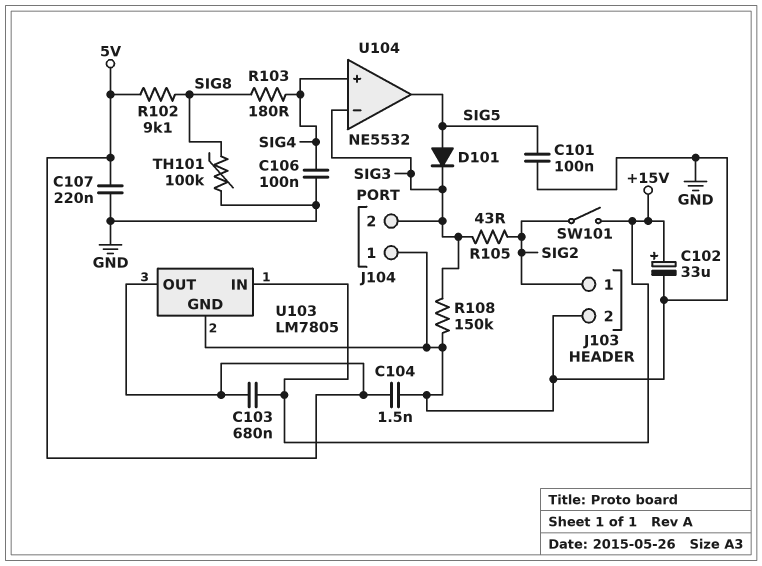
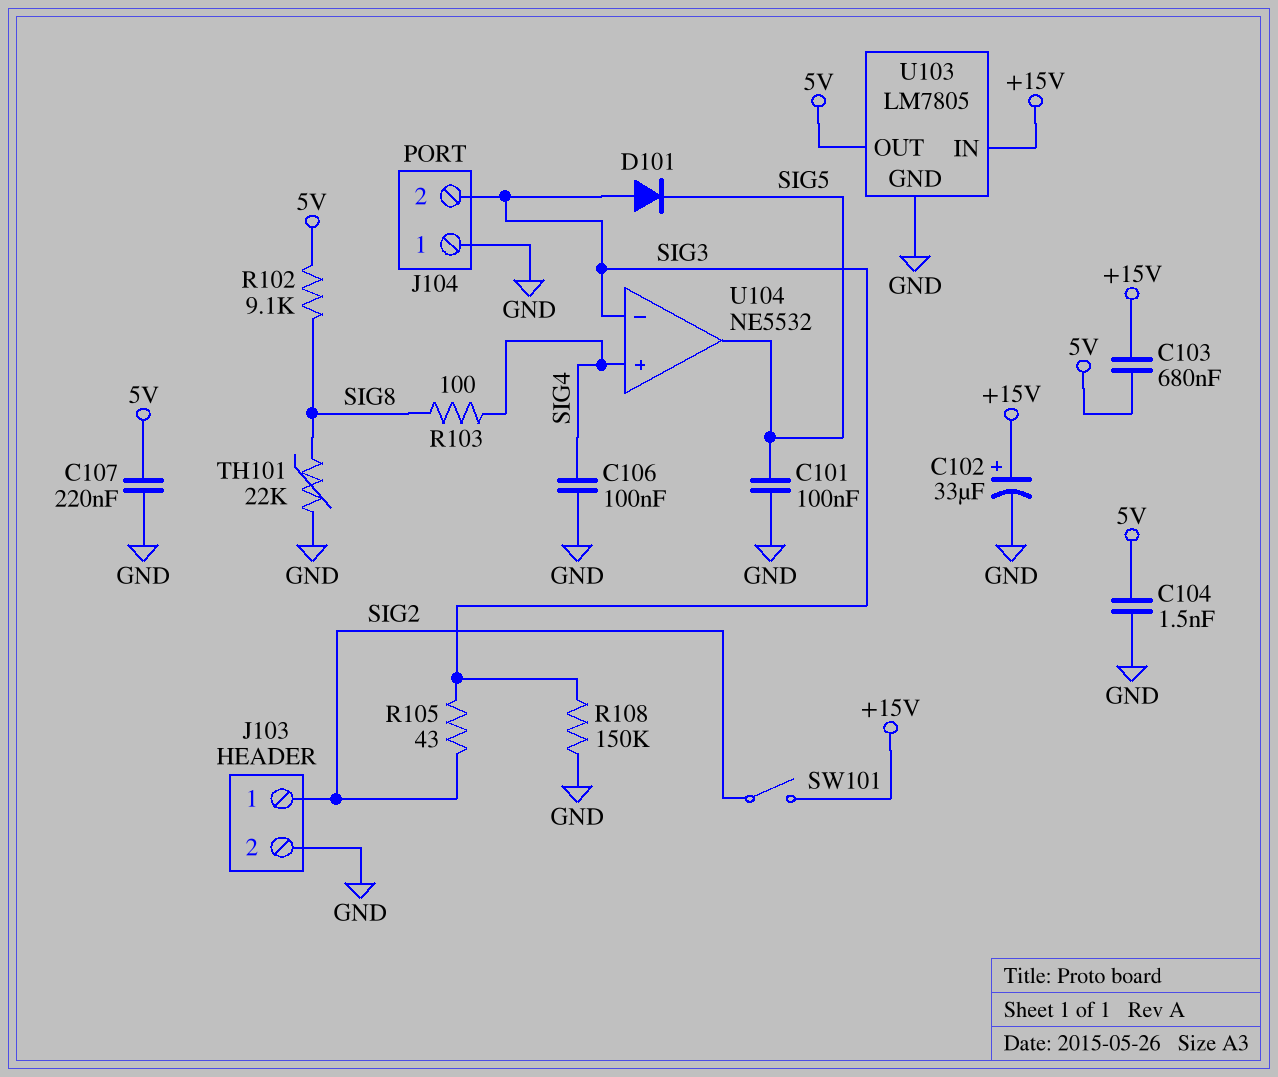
D101: diode (A SIG5, K SIG3) -> diode (A SIG3, K SIG5)
R103: 180 (SIG4, SIG8) -> 100 (SIG4, SIG8)
TH101: 100k (GND, SIG8) -> 22k (GND, SIG8)

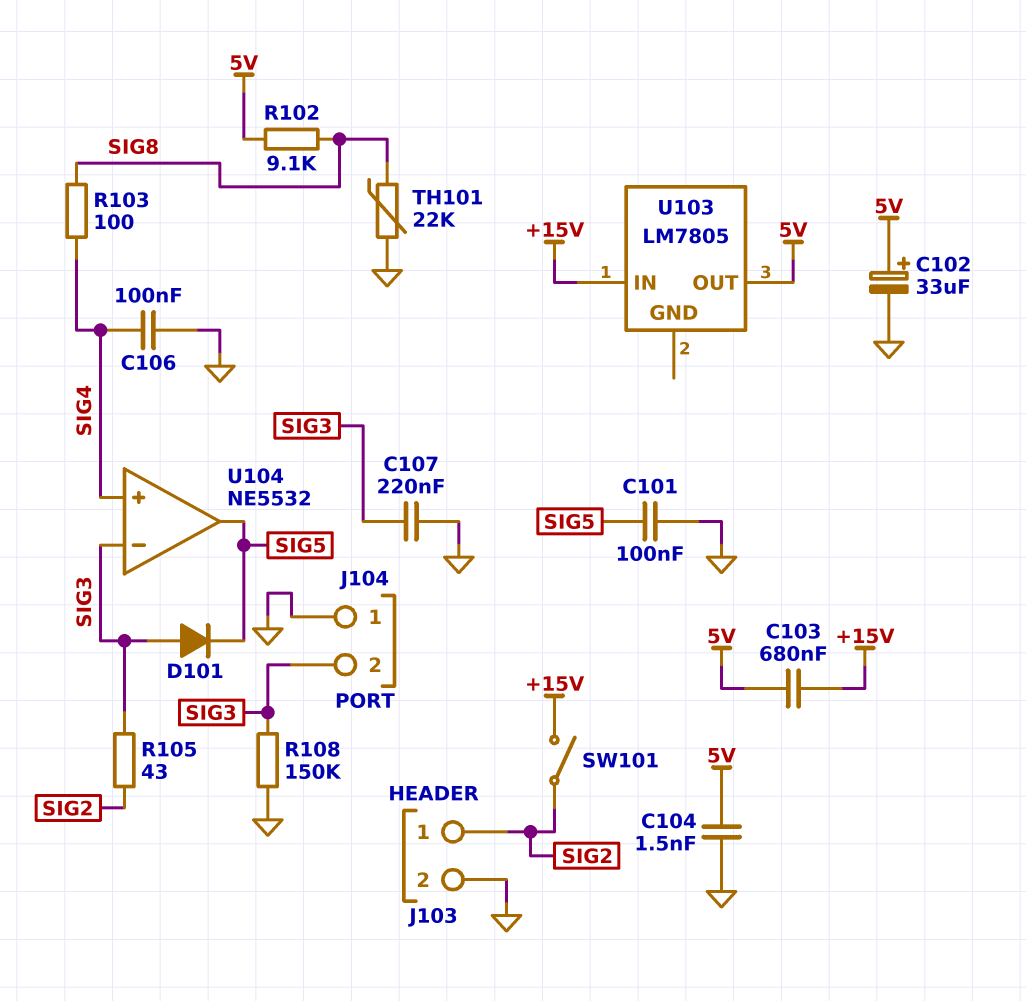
C102: 33uF (plus +15V, minus GND) -> 33uF (plus 5V, minus GND)
C107: 220nF (5V, GND) -> 220nF (GND, SIG3)
U103 pin GND: GND -> none

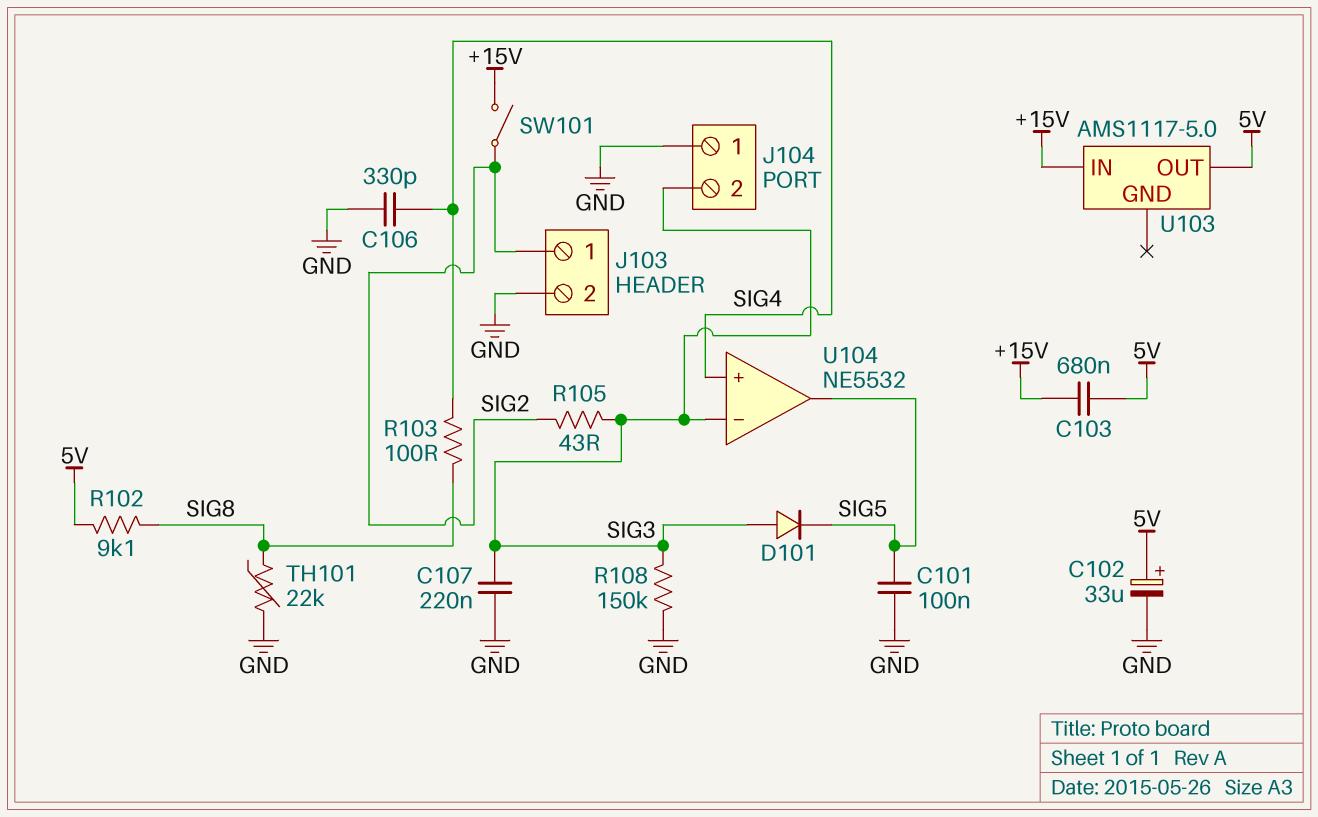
C104: 1.5nF (5V, GND) -> none
C106: 100nF (GND, SIG4) -> 330pF (GND, SIG4)
U103: LM7805 -> AMS1117-5.0

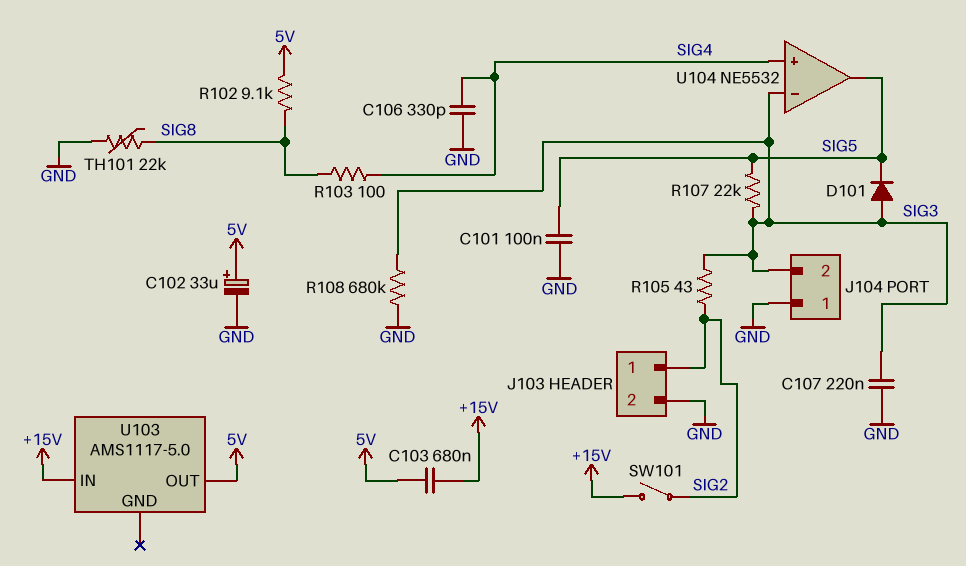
R107: none -> 22k (SIG3, SIG5)
R108: 150k (GND, SIG3) -> 680k (GND, SIG3)

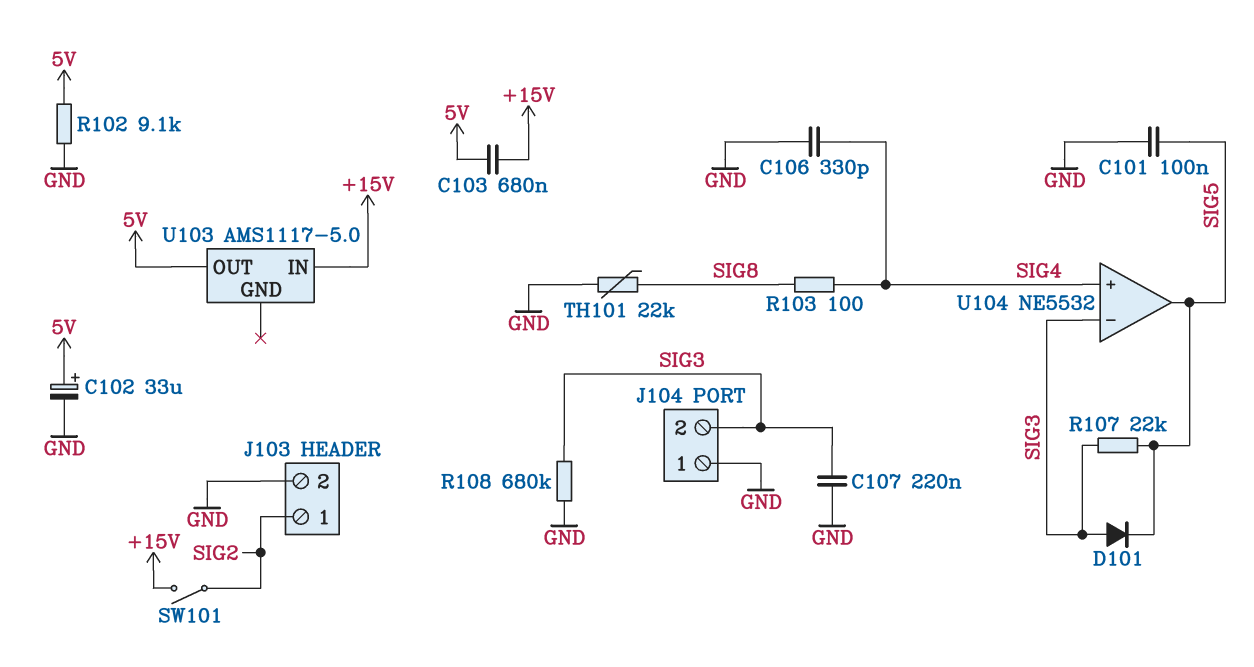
R102: 9.1k (5V, SIG8) -> 9.1k (5V, GND)
R105: 43 (SIG2, SIG3) -> none

